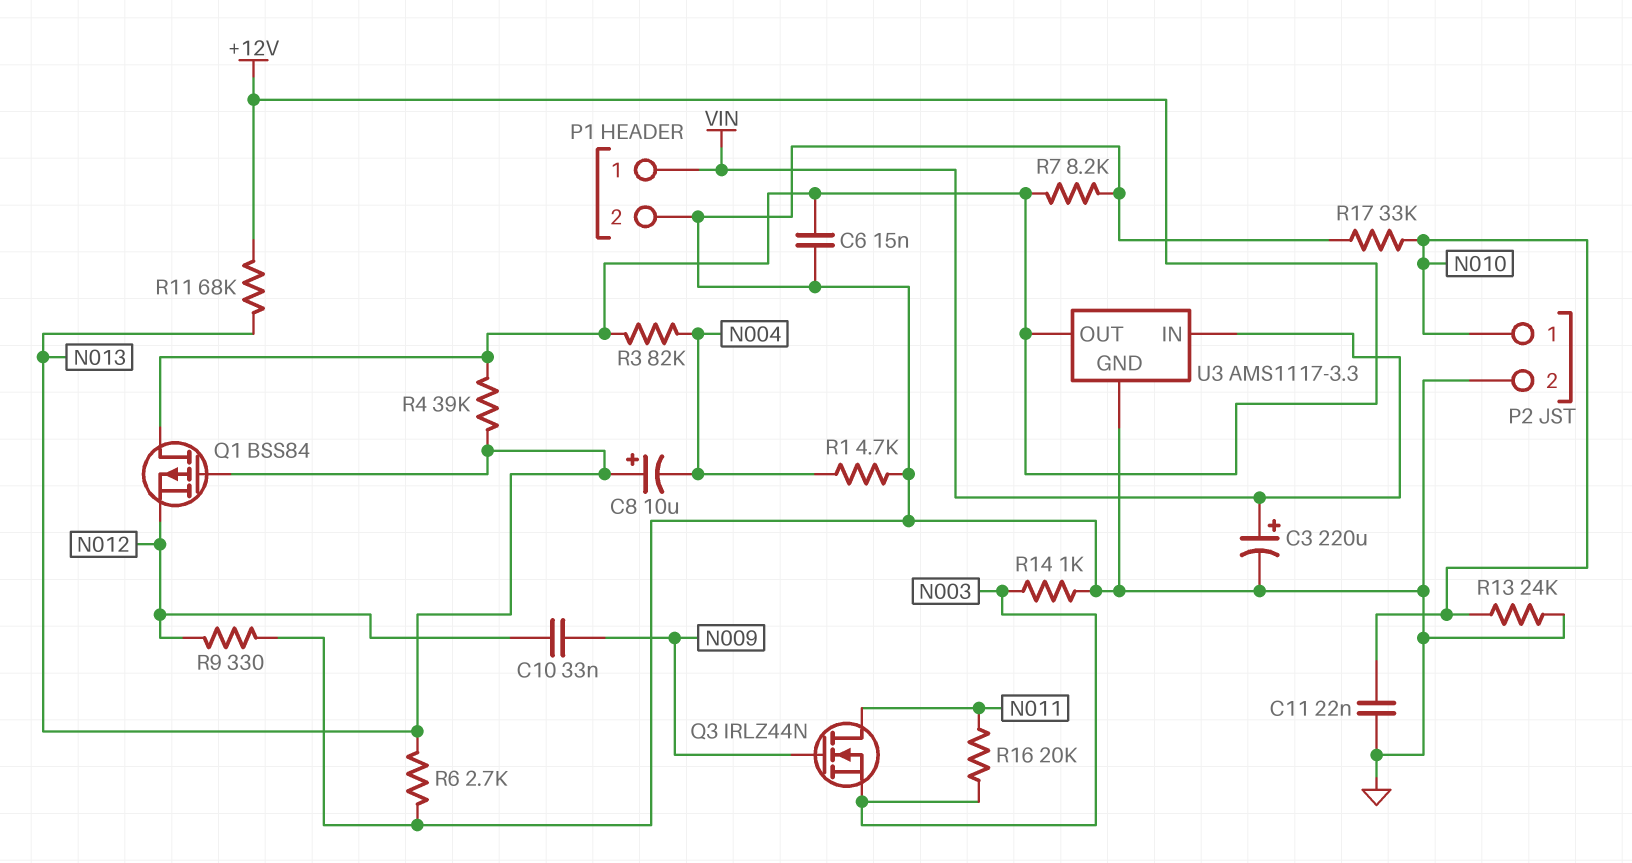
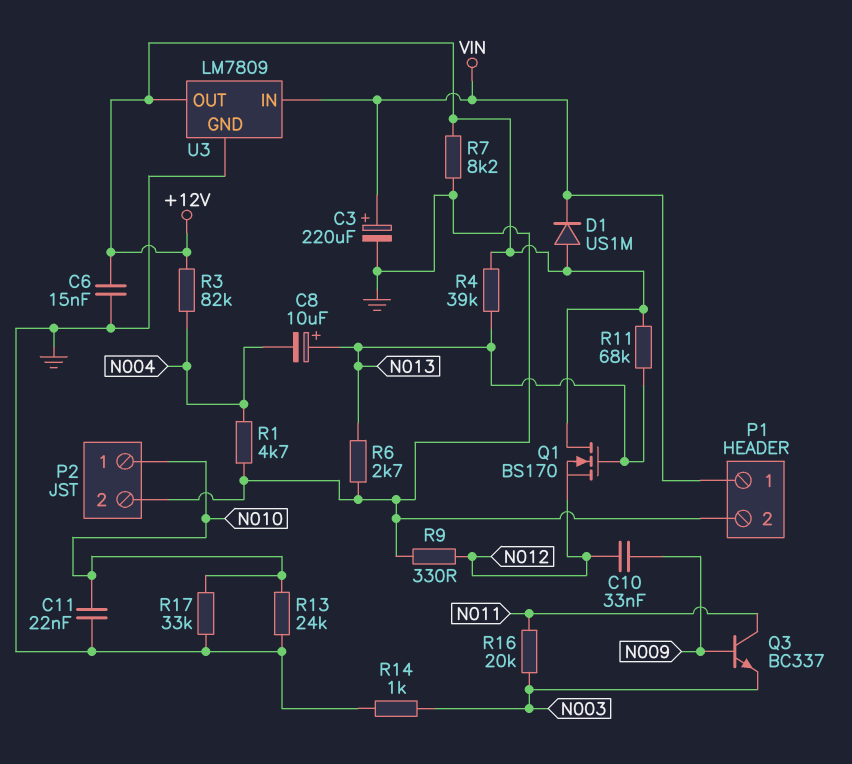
D1: none -> diode US1M (A +12V, K VIN)
Q1: PMOS BSS84 (G N013, D +12V, S N012) -> NMOS BS170 (G N013, D +12V, S N012)
Q3: NMOS IRLZ44N (G N009, D N011, S N003) -> NPN BC337 (B N009, C N011, E N003)
U3: AMS1117-3.3 -> LM7809

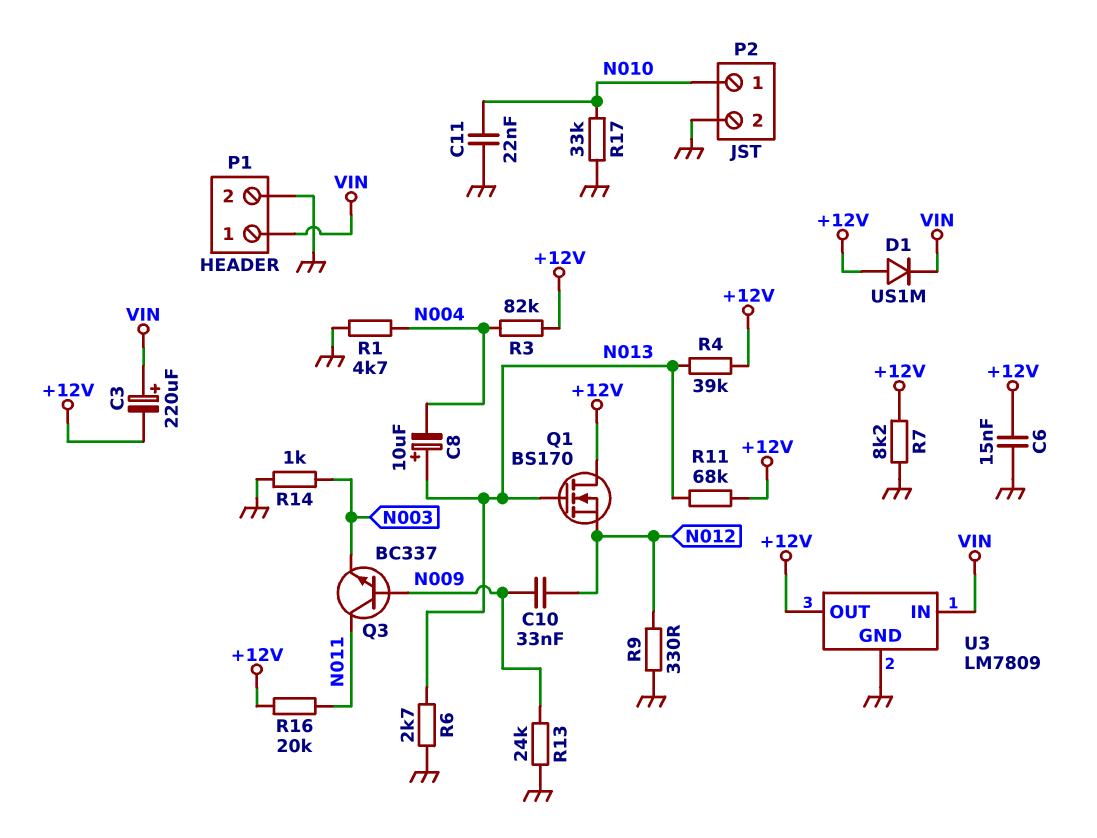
C3: 220uF (plus VIN, minus GND) -> 220uF (plus VIN, minus +12V)
R13: 24k (GND, N010) -> 24k (GND, N009)
R16: 20k (N003, N011) -> 20k (+12V, N011)

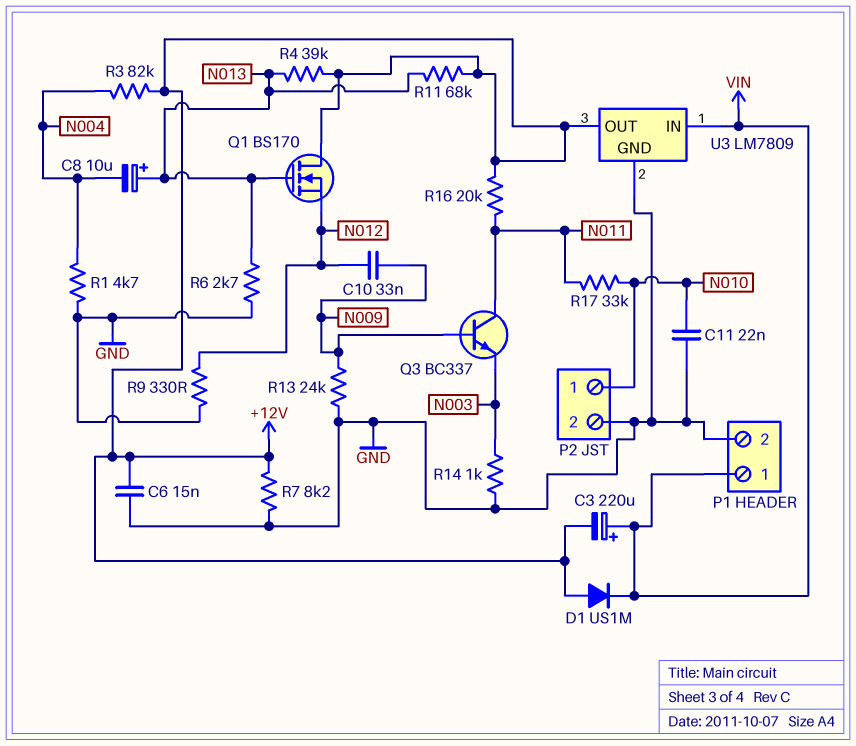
R17: 33k (GND, N010) -> 33k (N010, N011)

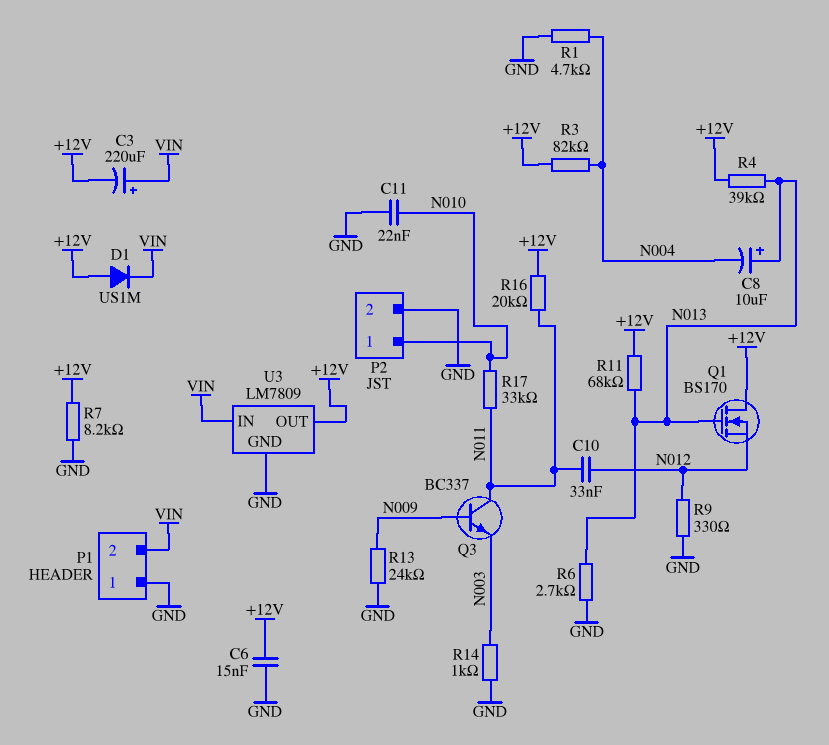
C10: 33nF (N009, N012) -> 33nF (N011, N012)
P1 pin 1: VIN -> GND
P1 pin 2: GND -> VIN

